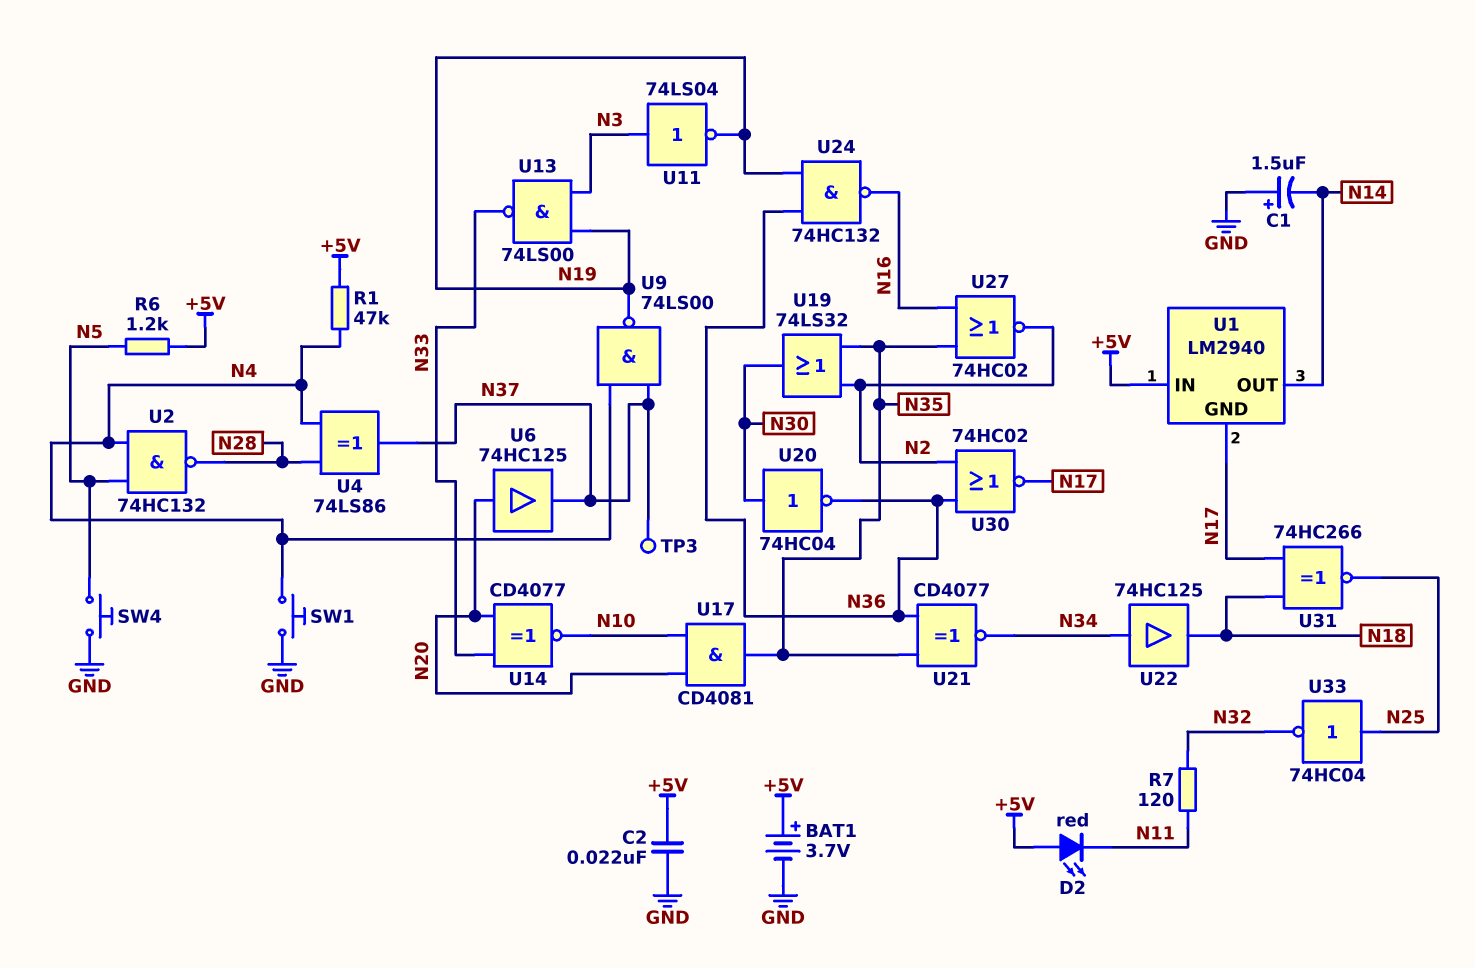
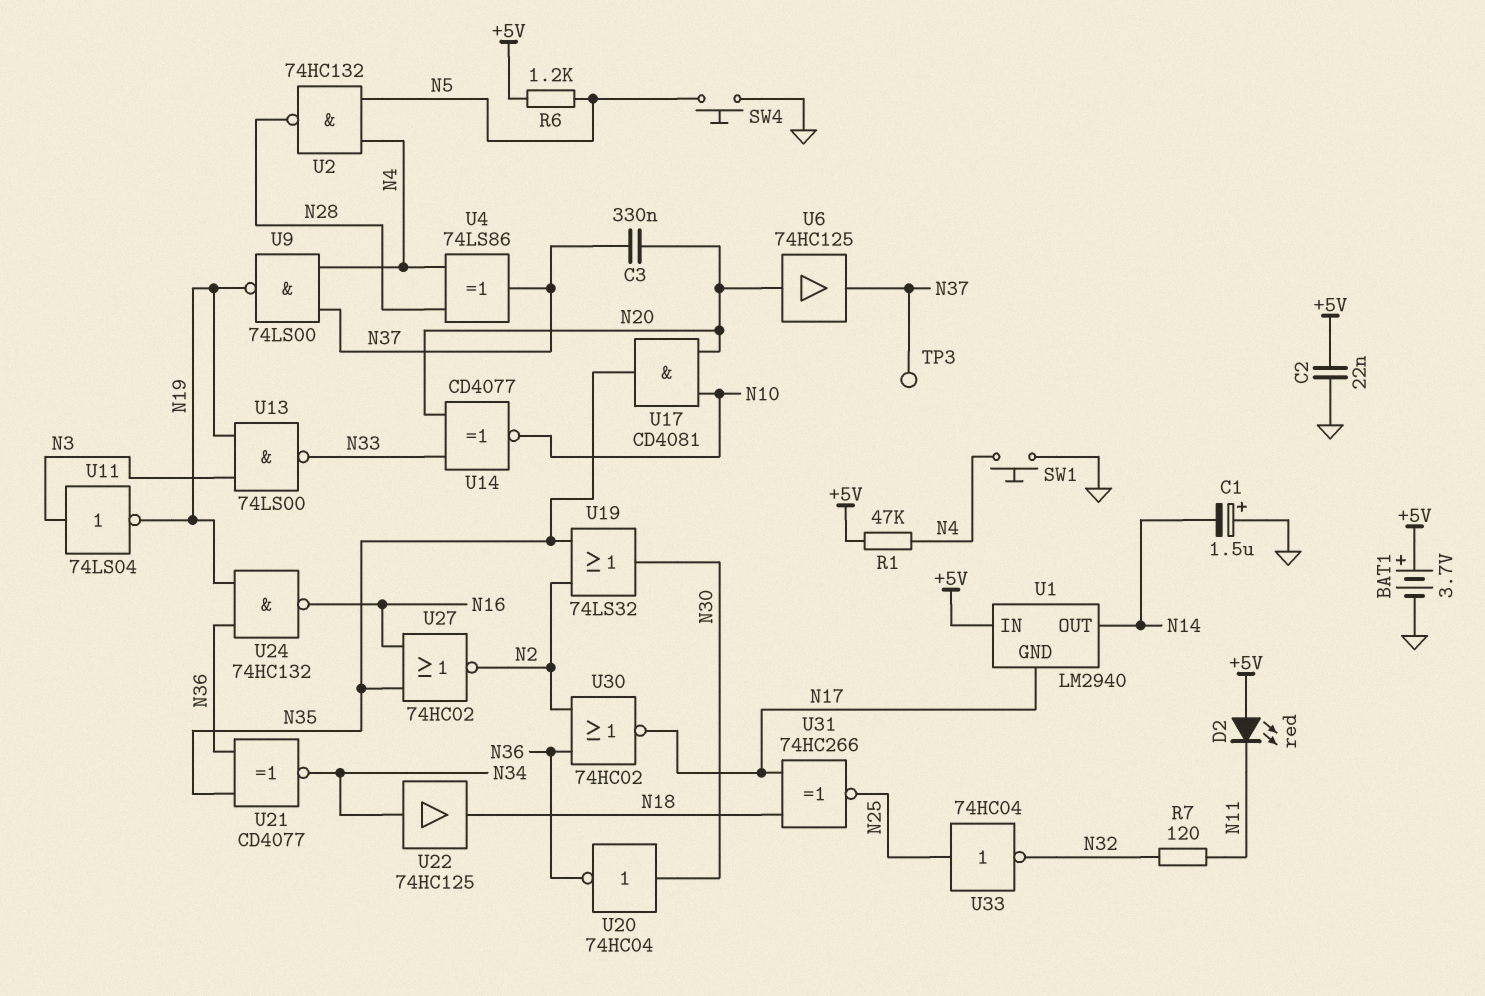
C3: none -> 330nF (N20, N37)

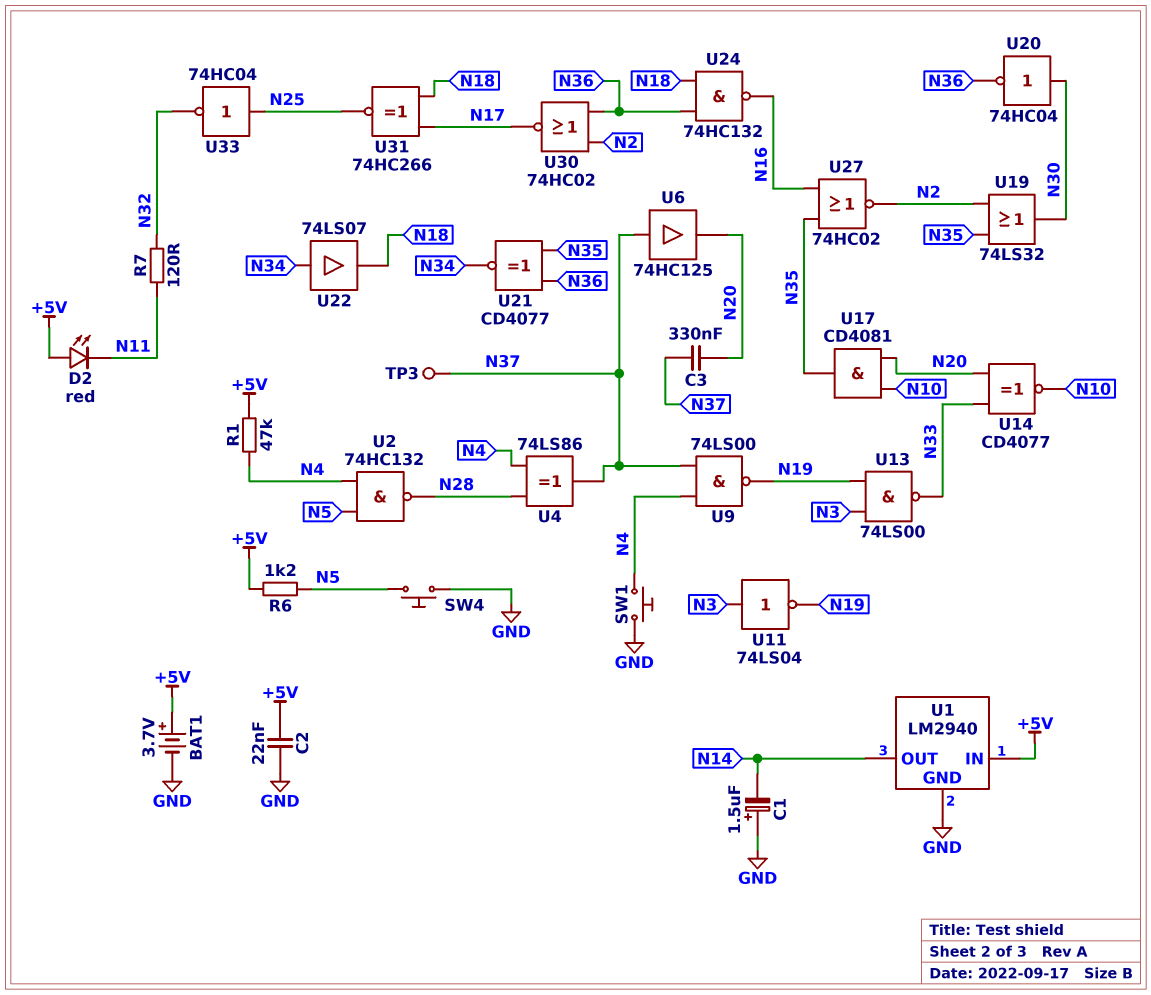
U1 pin GND: N17 -> GND
U6: buffer 74HC125 (in N20, out N37) -> buffer 74HC125 (in N37, out N20)
U22: buffer 74HC125 (in N34, out N18) -> buffer 74LS07 (in N34, out N18)
U24: NAND 74HC132 (in N19, in N36, out N16) -> NAND 74HC132 (in N18, in N36, out N16)

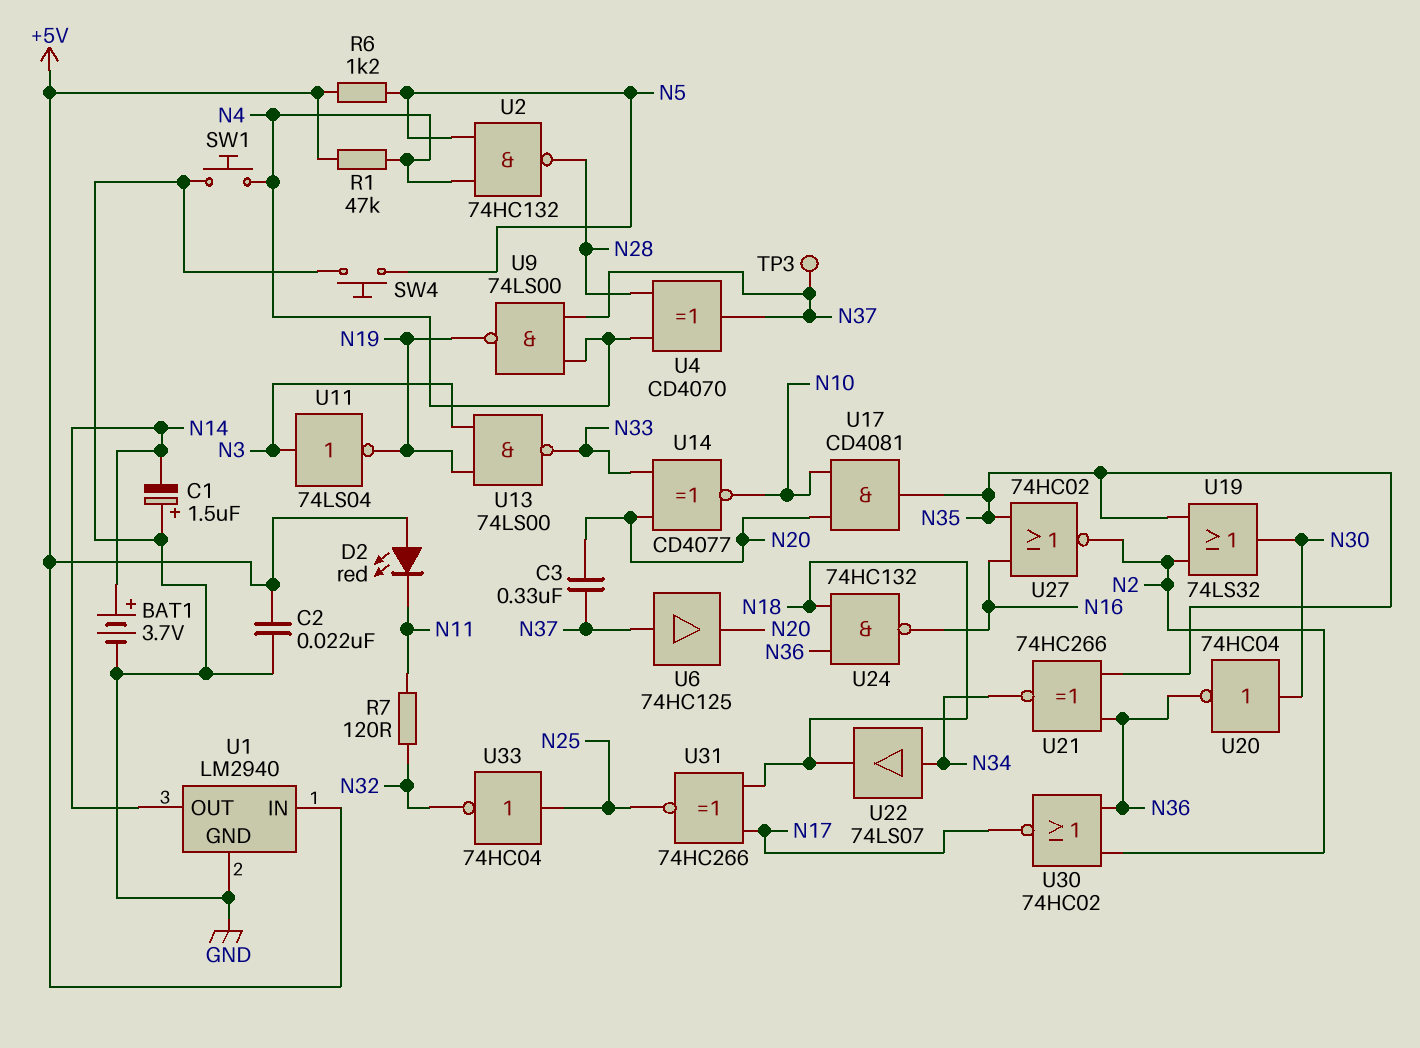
BAT1: 3.7V (plus +5V, minus GND) -> 3.7V (plus N14, minus GND)
U4: XOR 74LS86 (in N4, in N28, out N37) -> XOR CD4070 (in N4, in N28, out N37)
U21: XNOR CD4077 (in N35, in N36, out N34) -> XNOR 74HC266 (in N35, in N36, out N34)

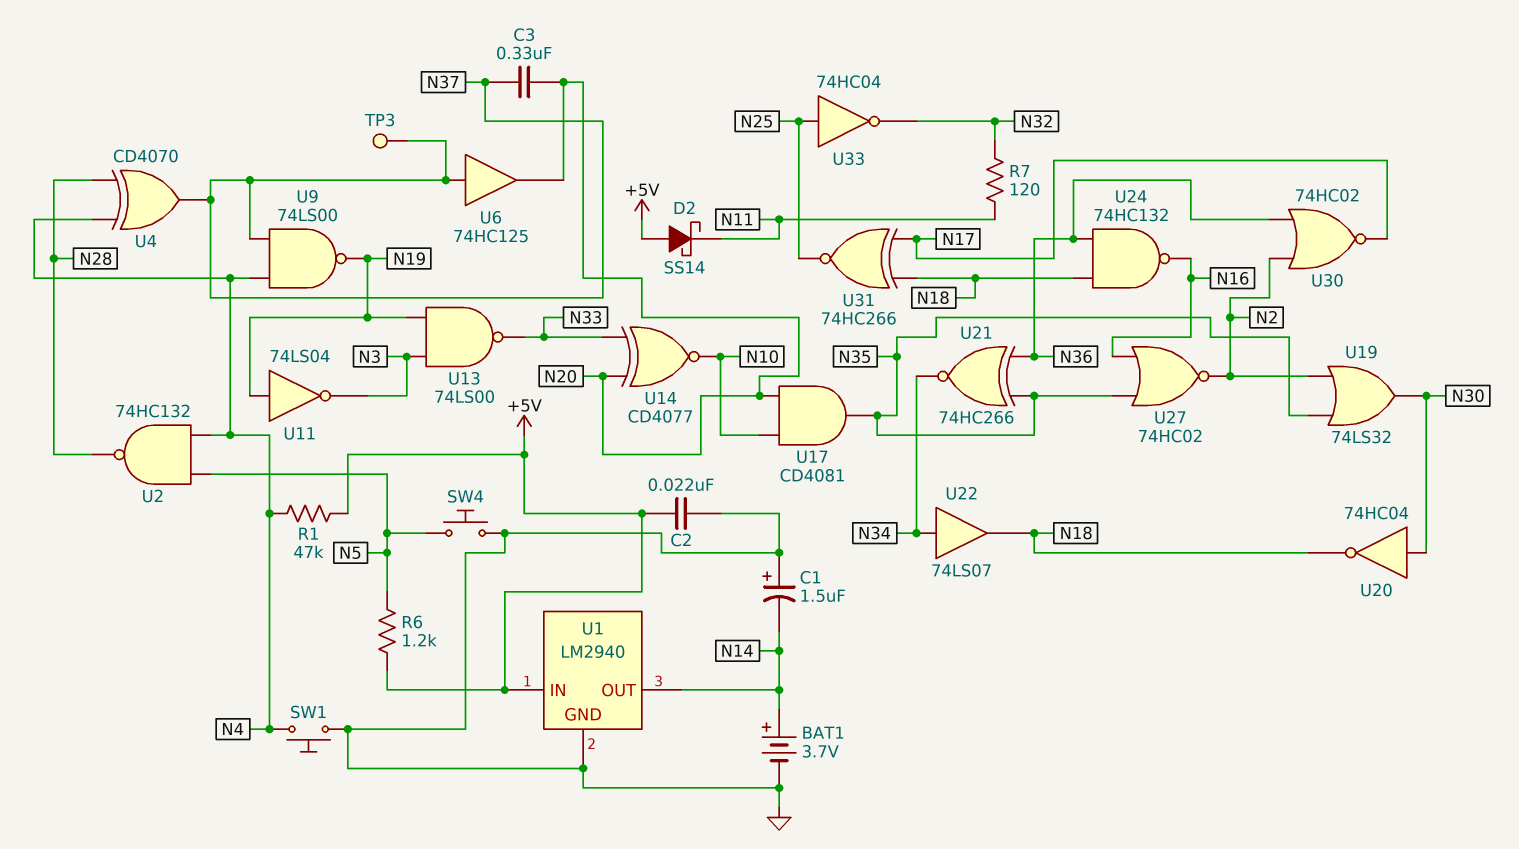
D2: LED red (A +5V, K N11) -> schottky SS14 (A +5V, K N11)
U11: NOT 74LS04 (in N3, out N19) -> NOT 74LS04 (in N19, out N3)
U20: NOT 74HC04 (in N30, out N36) -> NOT 74HC04 (in N30, out N18)

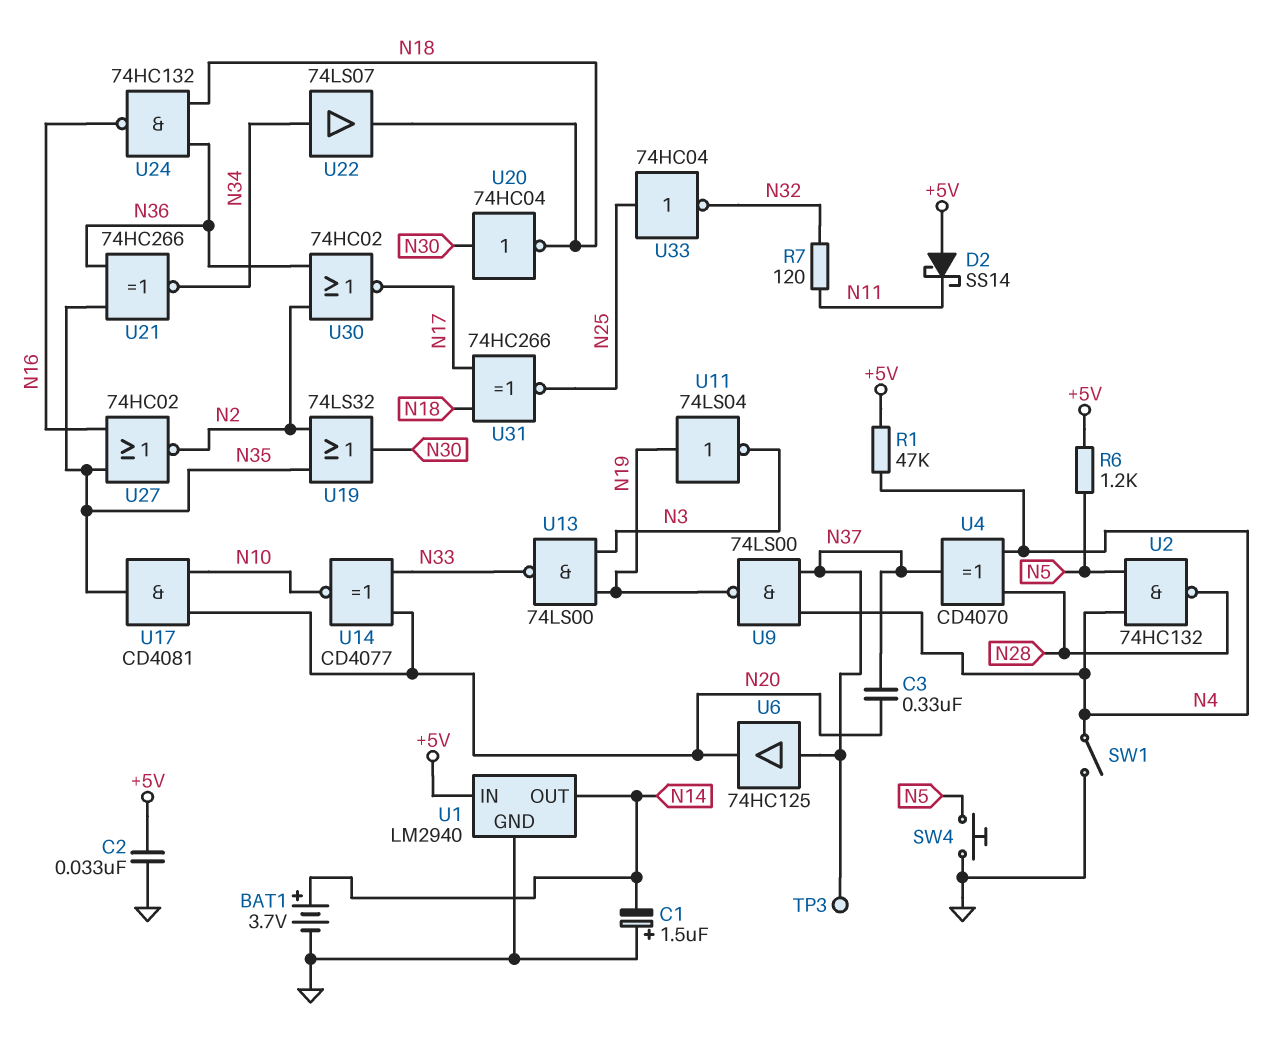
C2: 22nF (+5V, GND) -> 33nF (+5V, GND)
SW1: button (GND, N4) -> switch (GND, N4)

